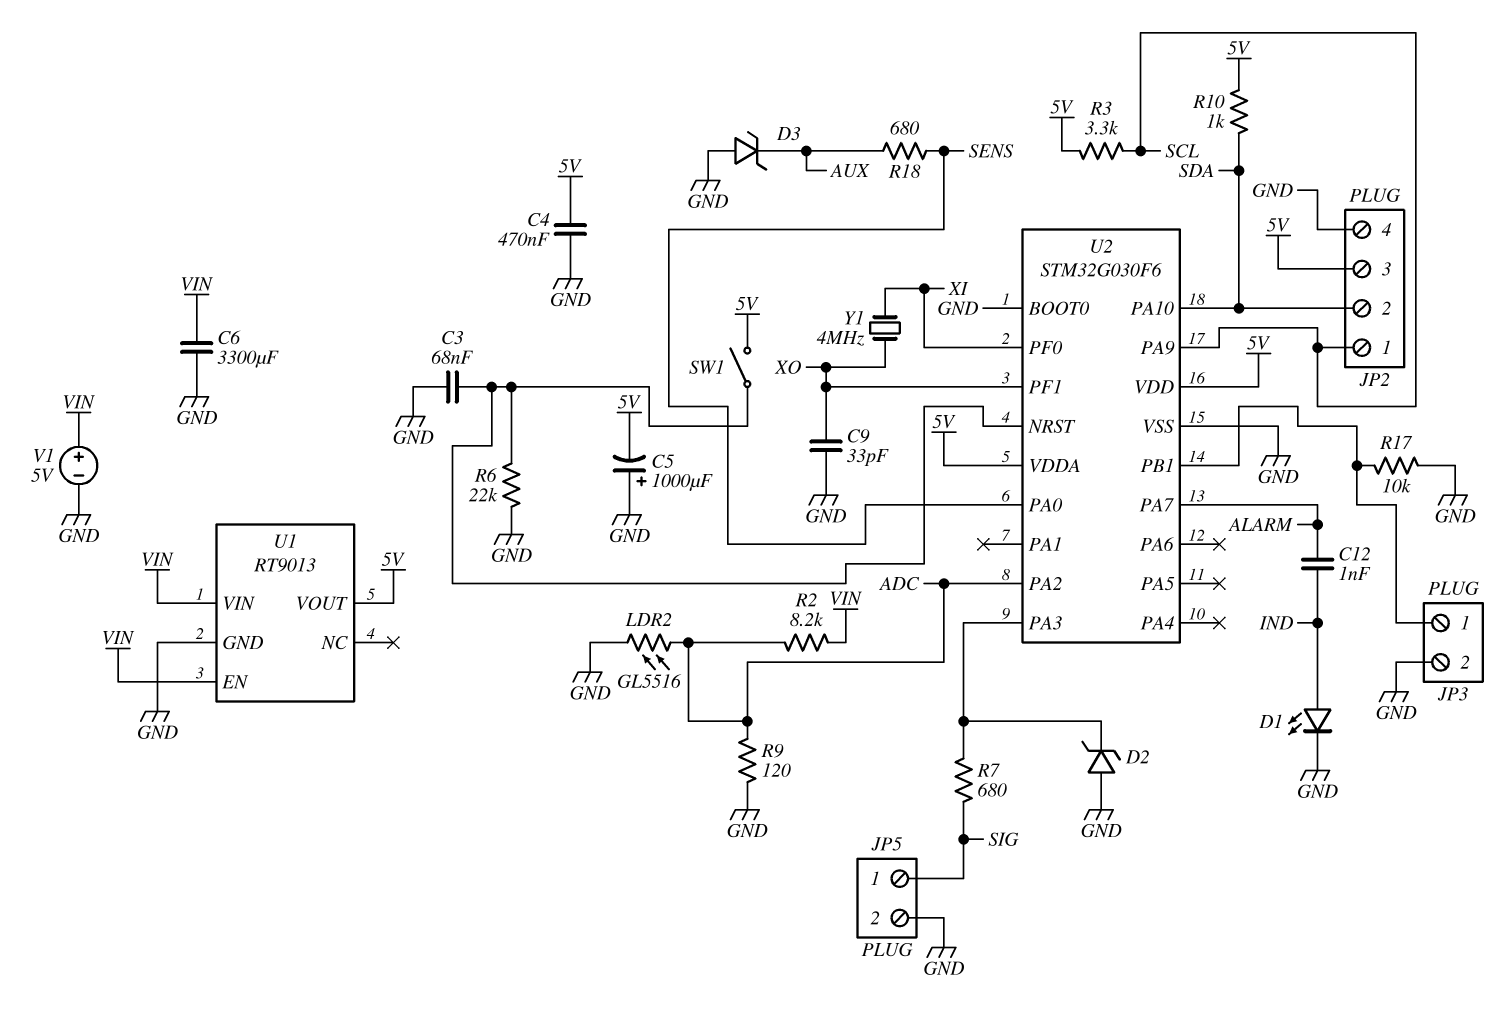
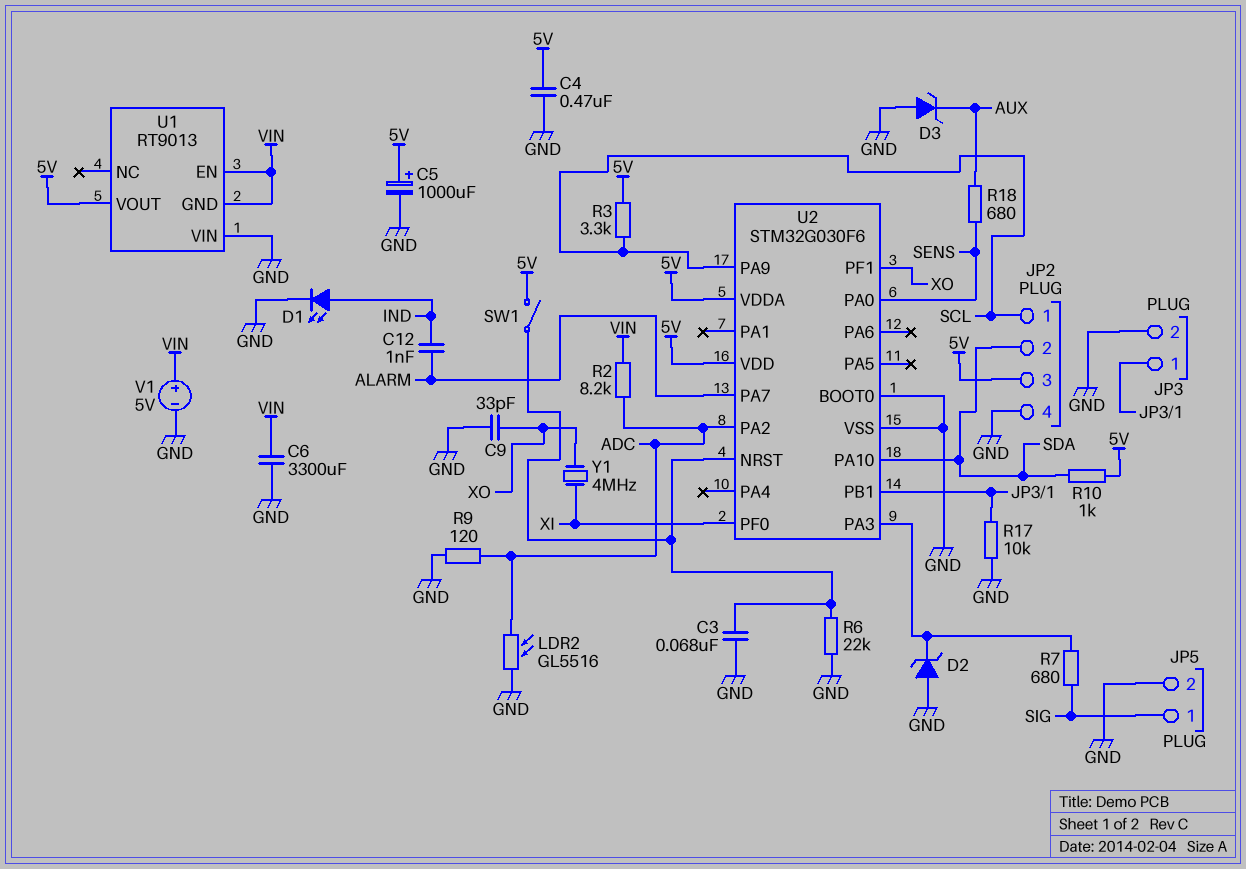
C5: 1000uF (plus GND, minus 5V) -> 1000uF (plus 5V, minus GND)
U1 pin GND: GND -> VIN
U1 pin VIN: VIN -> GND

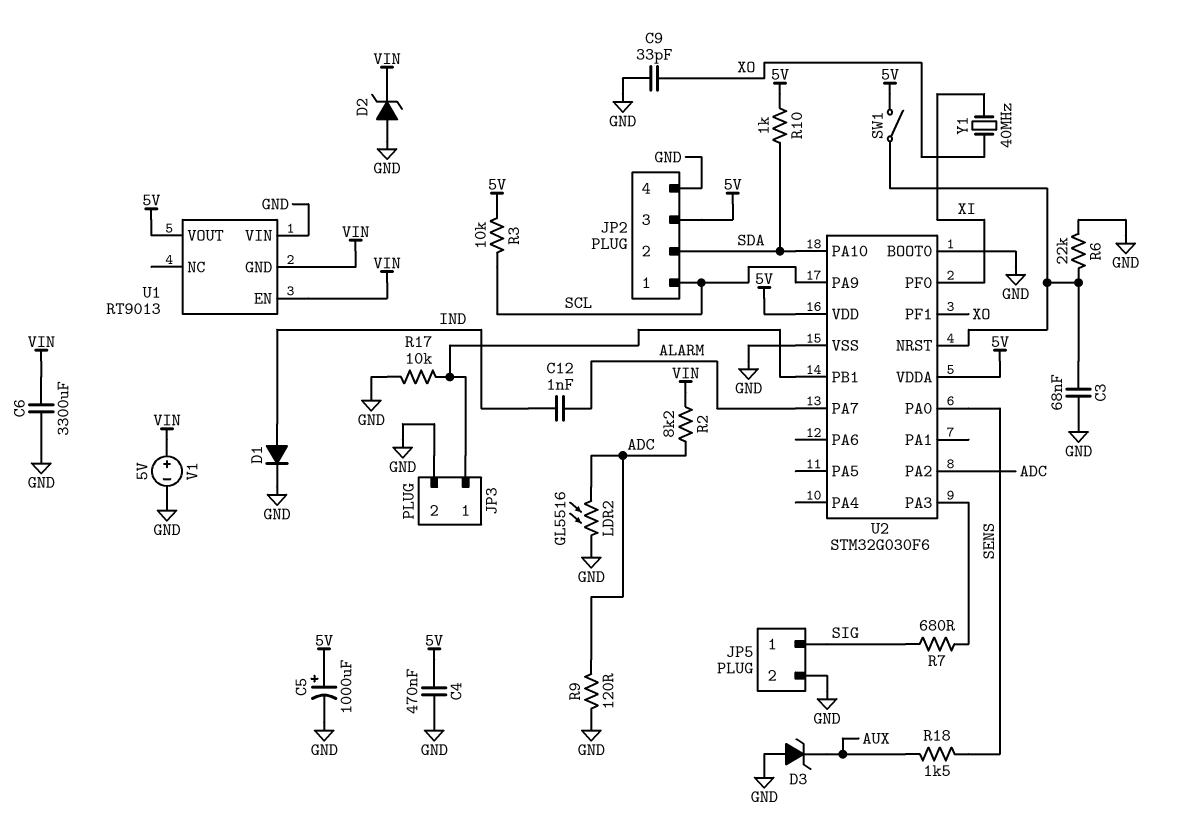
D1: LED (A IND, K GND) -> diode (A IND, K GND)
D2: zener (A GND, K U2/PA3) -> zener (A GND, K VIN)
R3: 3.3k (5V, SCL) -> 10k (5V, SCL)
R18: 680 (AUX, SENS) -> 1.5k (AUX, SENS)
Y1: 4MHz (XI, XO) -> 40MHz (XI, XO)

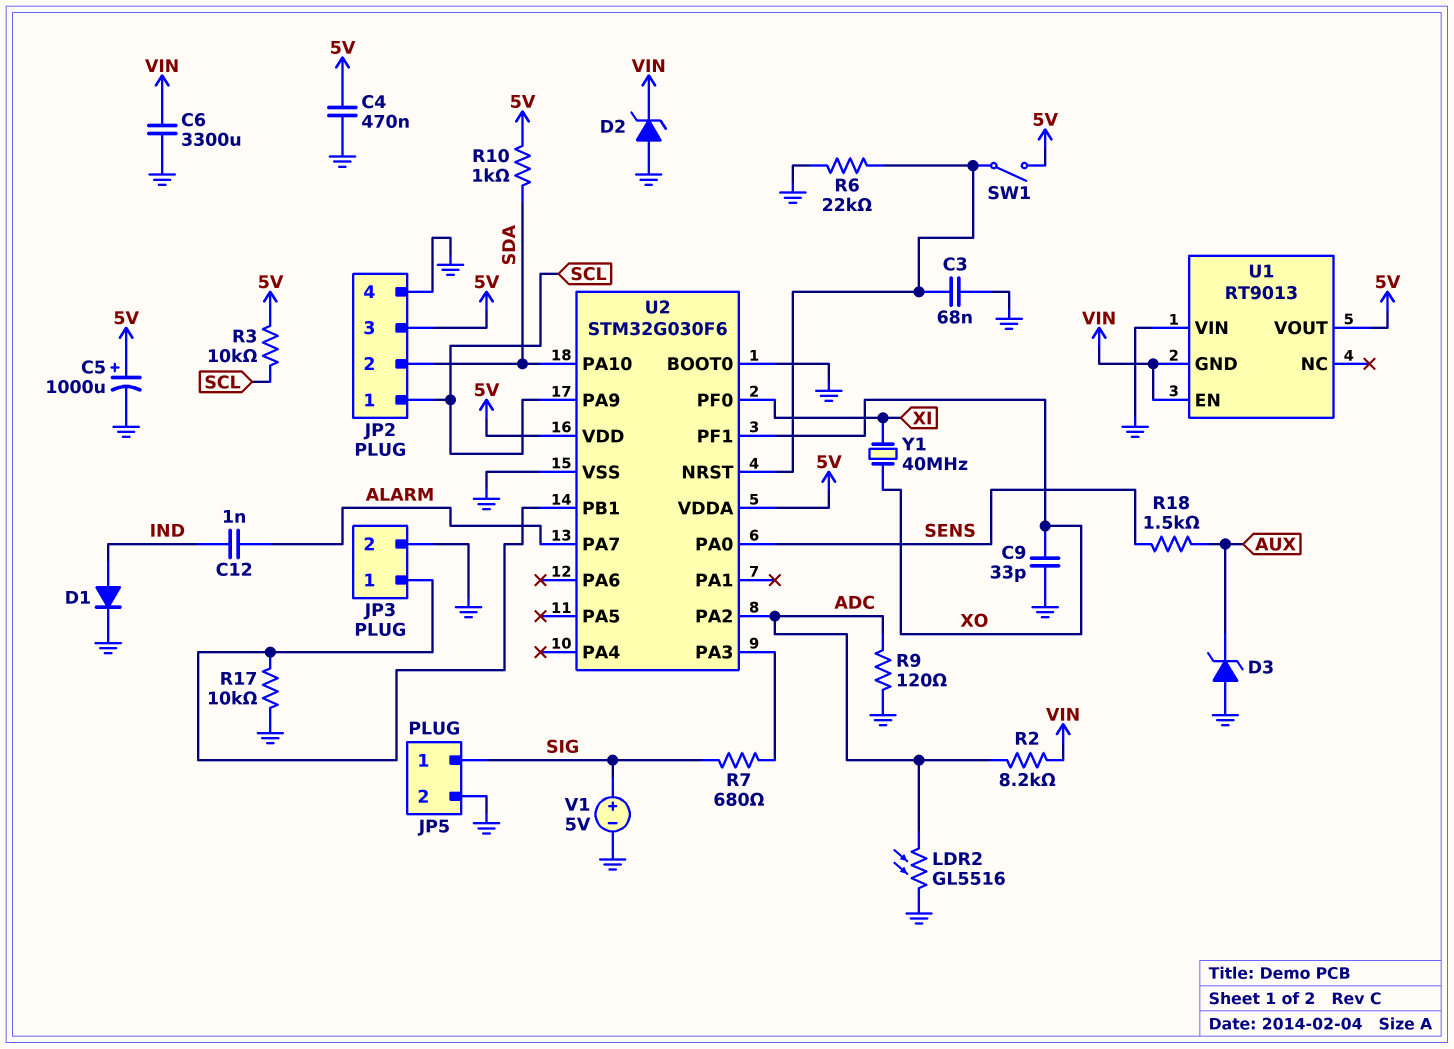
V1: 5V (plus VIN, minus GND) -> 5V (plus SIG, minus GND)

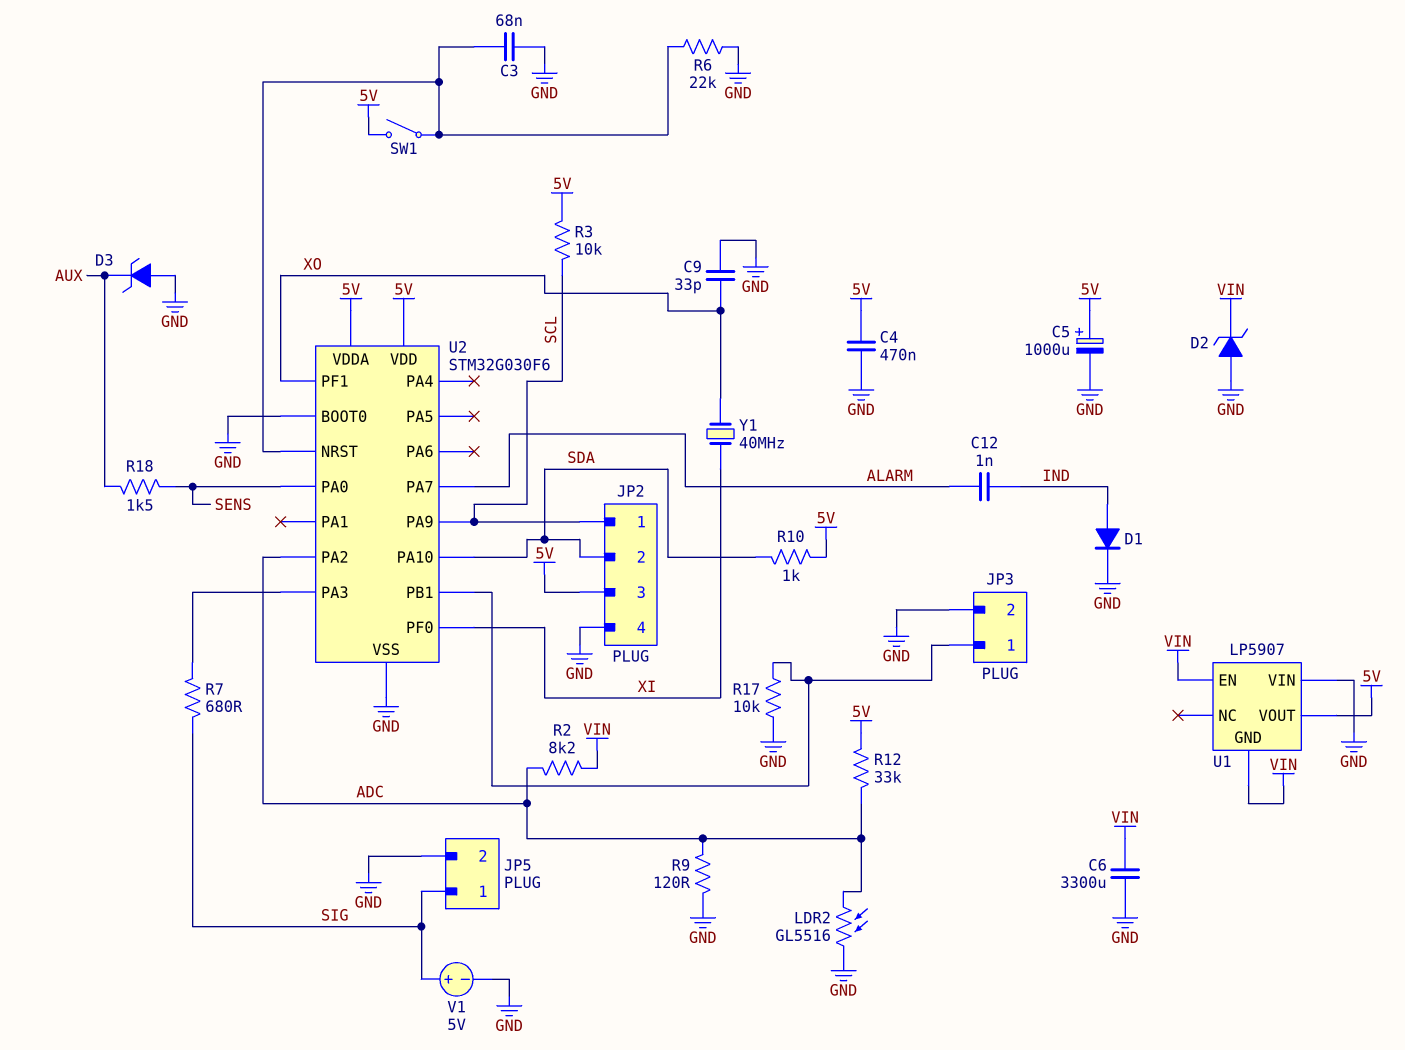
R12: none -> 33k (5V, ADC)
U1: RT9013 -> LP5907

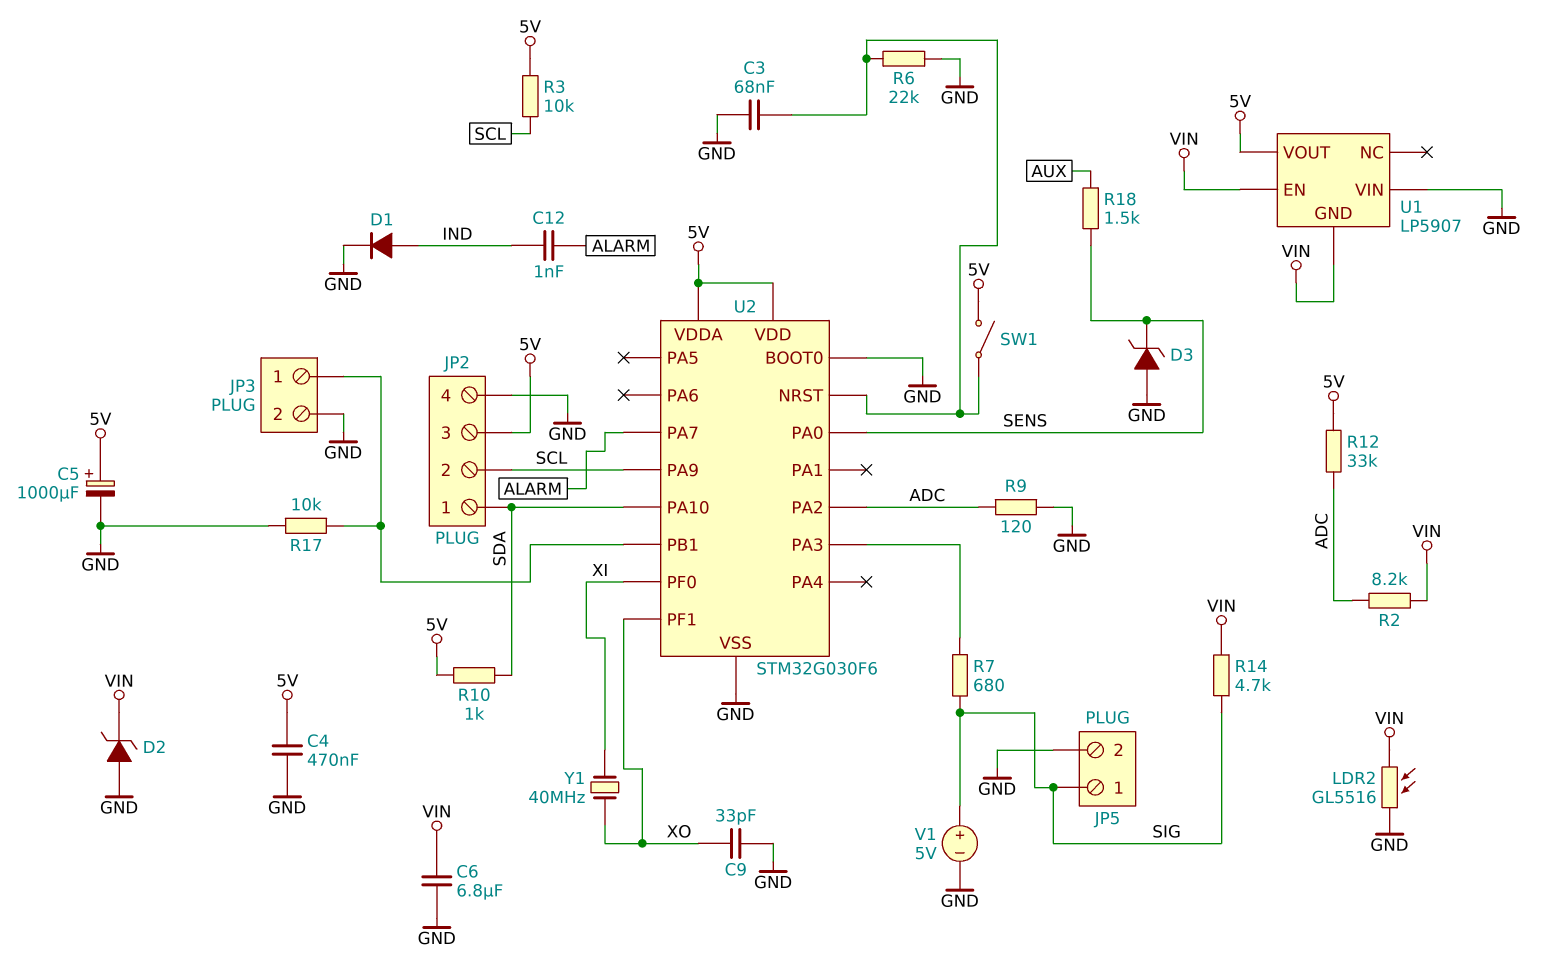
C6: 3300uF (GND, VIN) -> 6.8uF (GND, VIN)
D3: zener (A GND, K AUX) -> zener (A GND, K SENS)
JP2 pin 1: SCL -> SDA
JP2 pin 2: SDA -> SCL
LDR2: GL5516 (ADC, GND) -> GL5516 (GND, VIN)
R14: none -> 4.7k (SIG, VIN)

